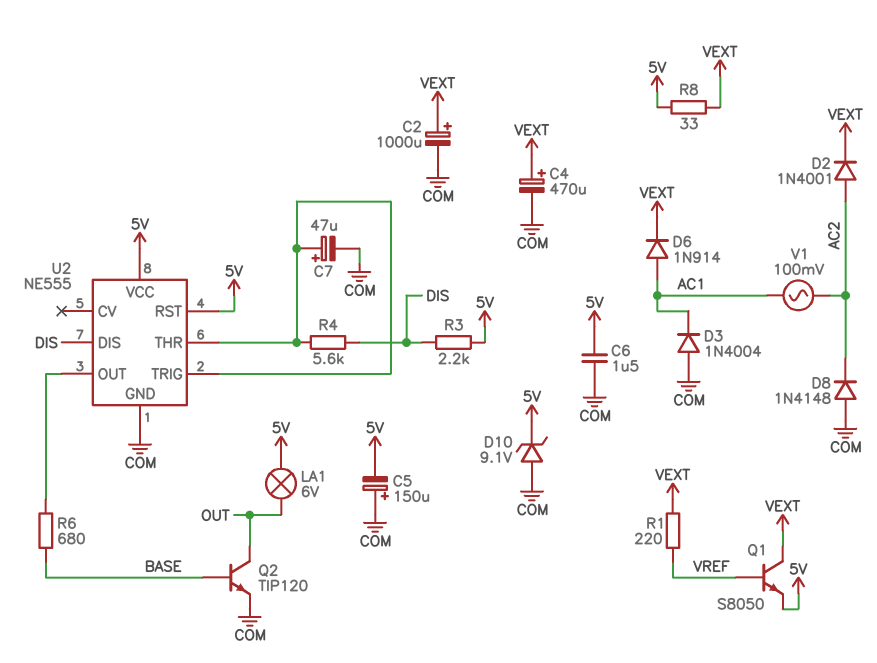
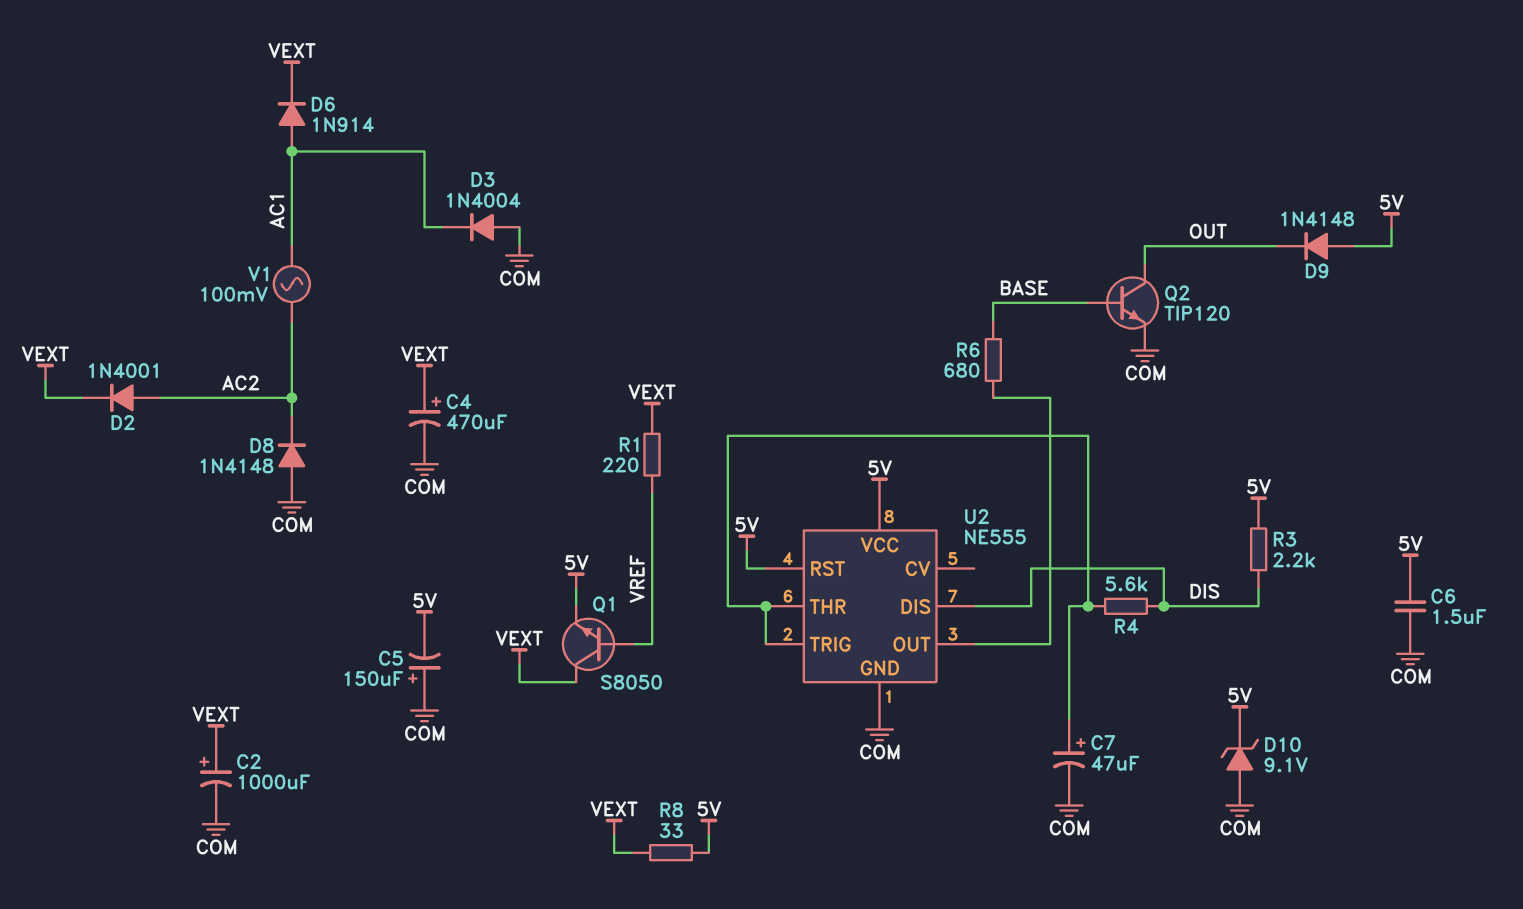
D9: none -> diode 1N4148 (A 5V, K OUT)
LA1: lamp 6V (5V, OUT) -> none

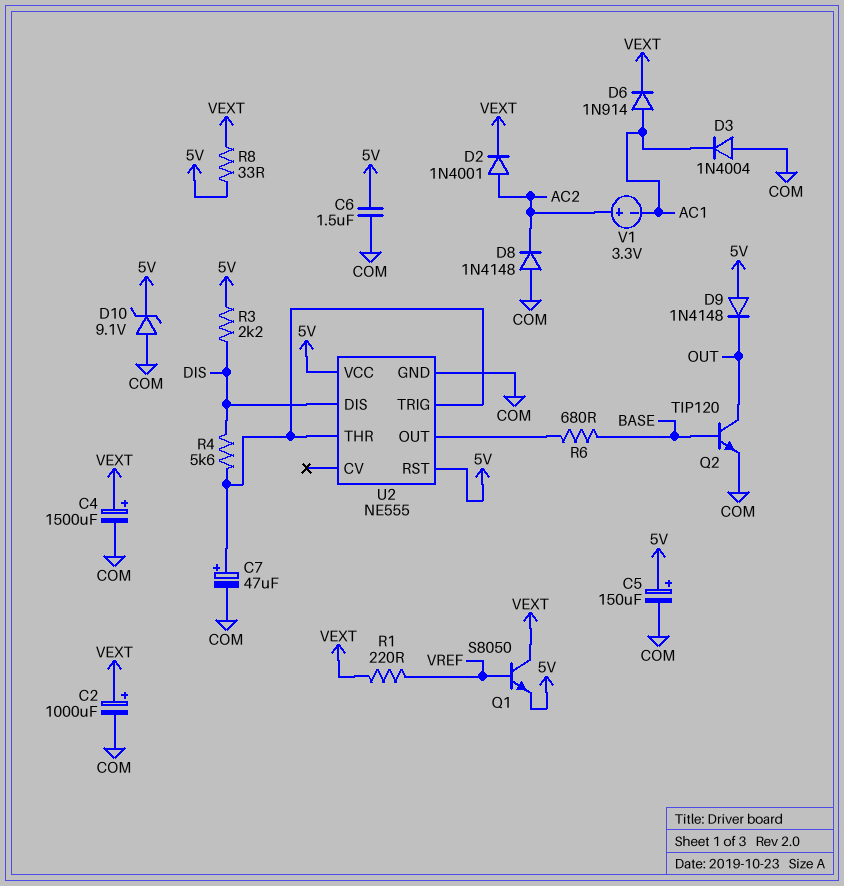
C4: 470uF (plus VEXT, minus COM) -> 1500uF (plus VEXT, minus COM)
C5: 150uF (plus COM, minus 5V) -> 150uF (plus 5V, minus COM)
V1: AC 100mV (AC1, AC2) -> 3.3V (plus AC2, minus AC1)

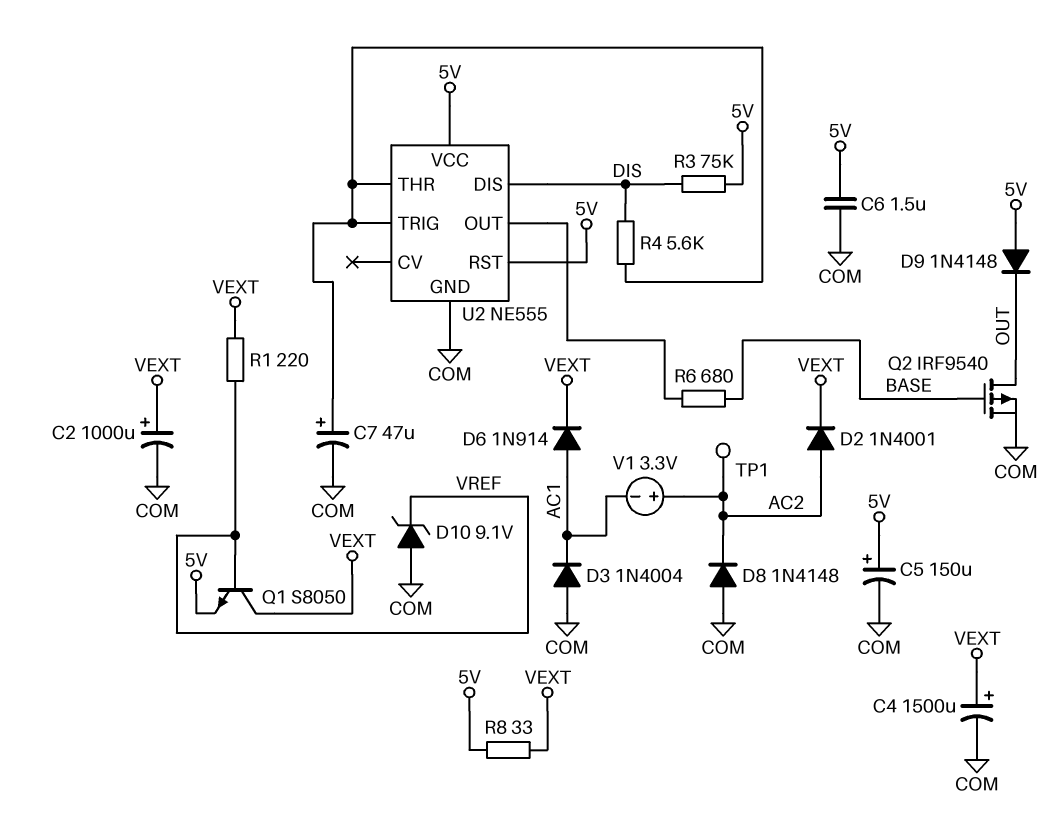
D10: zener 9.1V (A COM, K 5V) -> zener 9.1V (A COM, K VREF)
Q2: NPN TIP120 (B BASE, C OUT, E COM) -> PMOS IRF9540 (G BASE, D OUT, S COM)
R3: 2.2k (5V, DIS) -> 75k (5V, DIS)
TP1: none -> test point (AC2)

